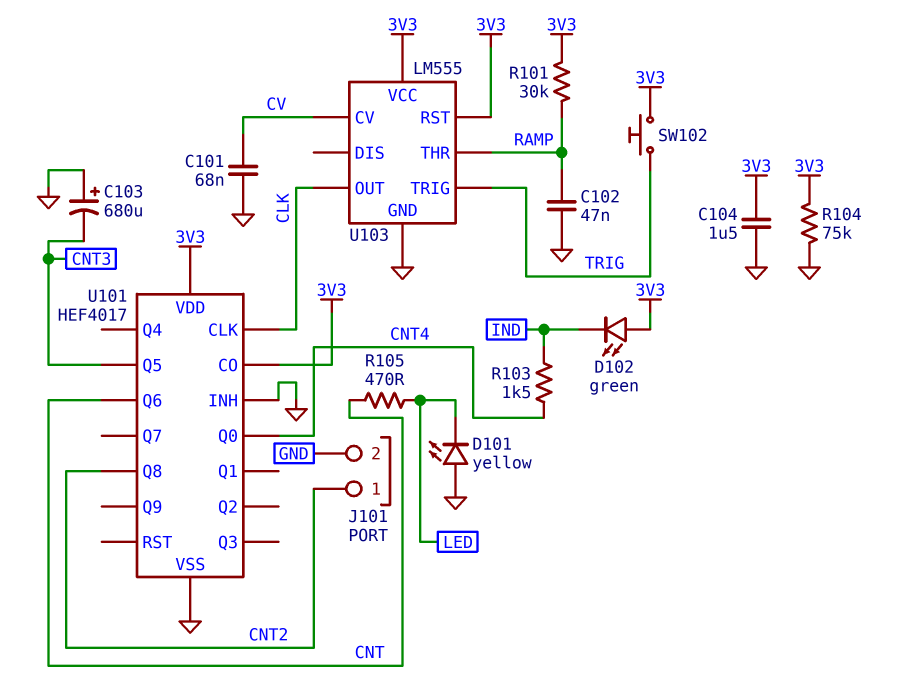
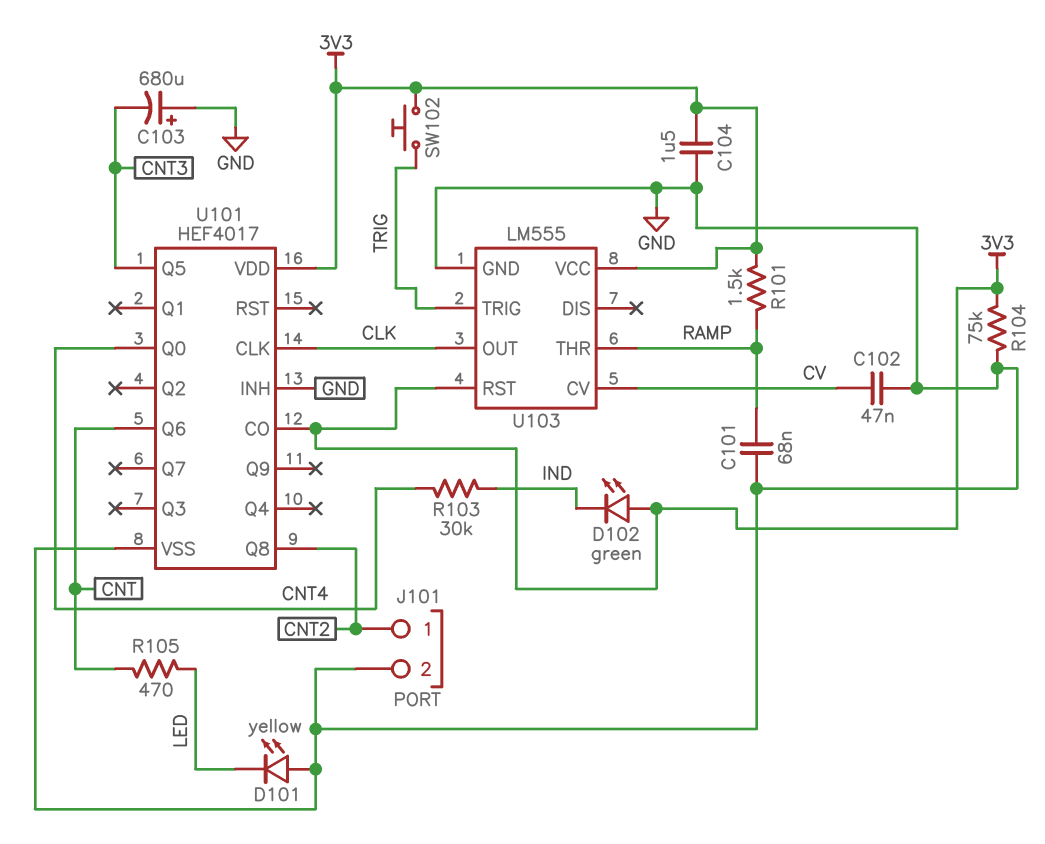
C101: 68nF (CV, GND) -> 68nF (GND, RAMP)
C102: 47nF (GND, RAMP) -> 47nF (CV, GND)
R101: 30k (3V3, RAMP) -> 1.5k (3V3, RAMP)
R103: 1.5k (CNT4, IND) -> 30k (CNT4, IND)

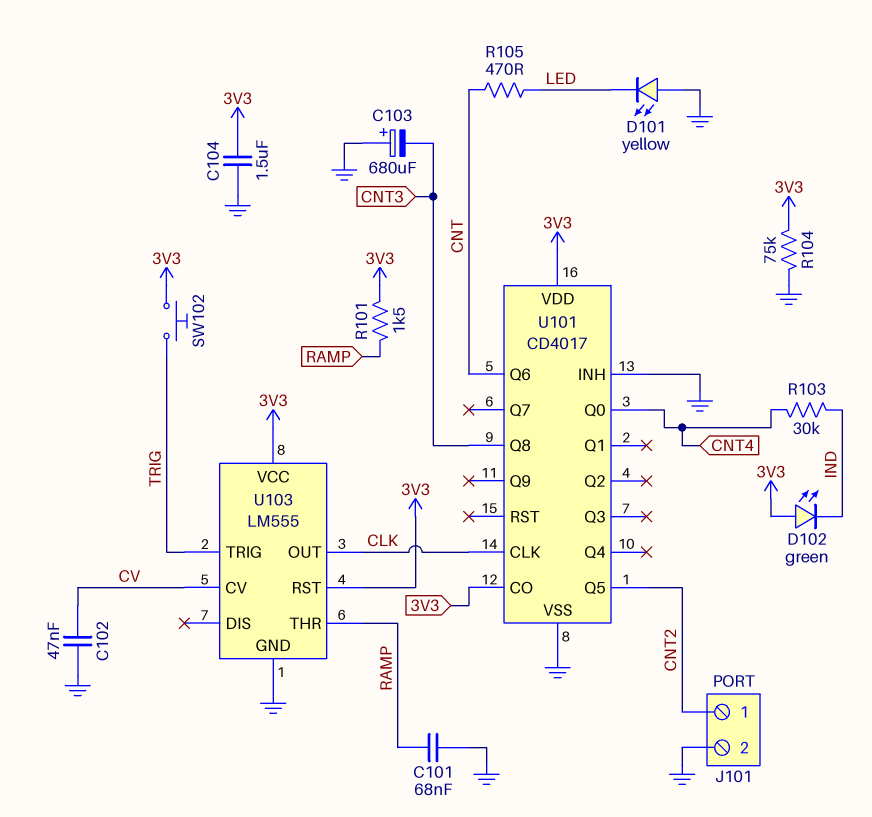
U101: HEF4017 -> CD4017
U101 pin Q5: CNT3 -> CNT2
U101 pin Q8: CNT2 -> CNT3

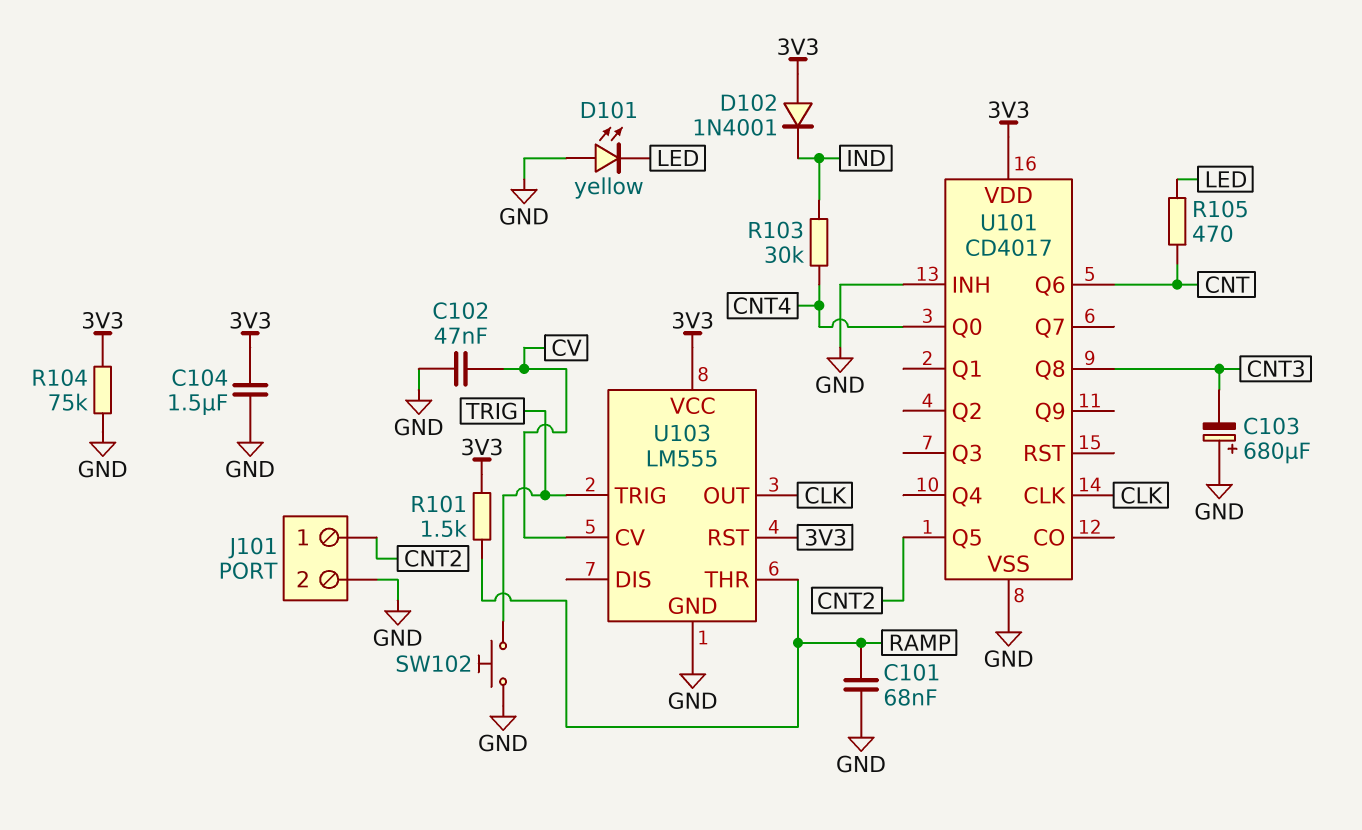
D102: LED green (A 3V3, K IND) -> diode 1N4001 (A 3V3, K IND)
SW102: button (3V3, TRIG) -> button (GND, TRIG)
U101 pin CO: 3V3 -> none

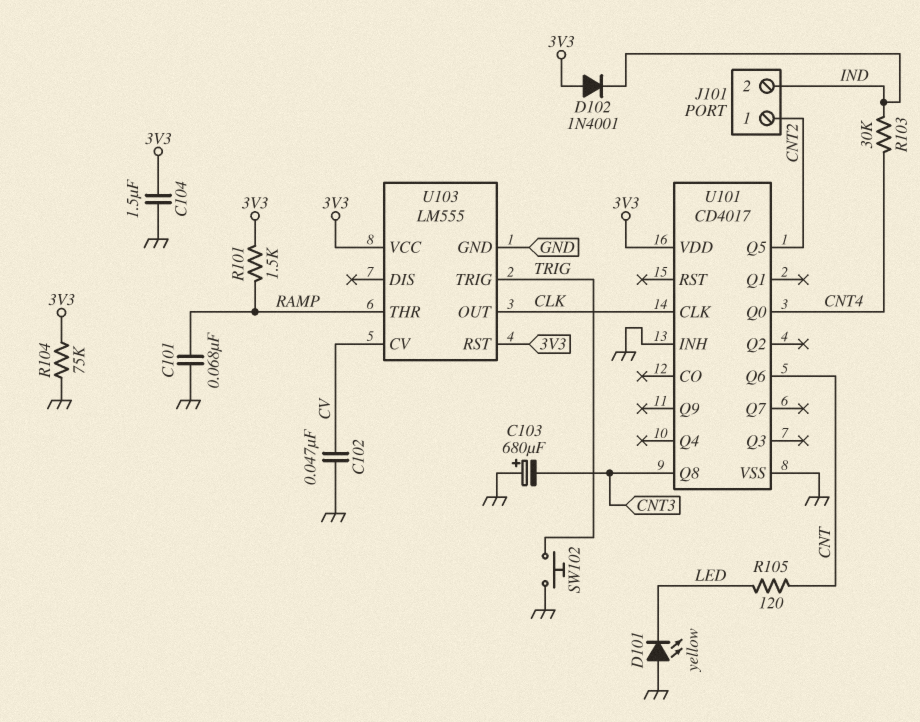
J101 pin 2: GND -> IND
R105: 470 (CNT, LED) -> 120 (CNT, LED)

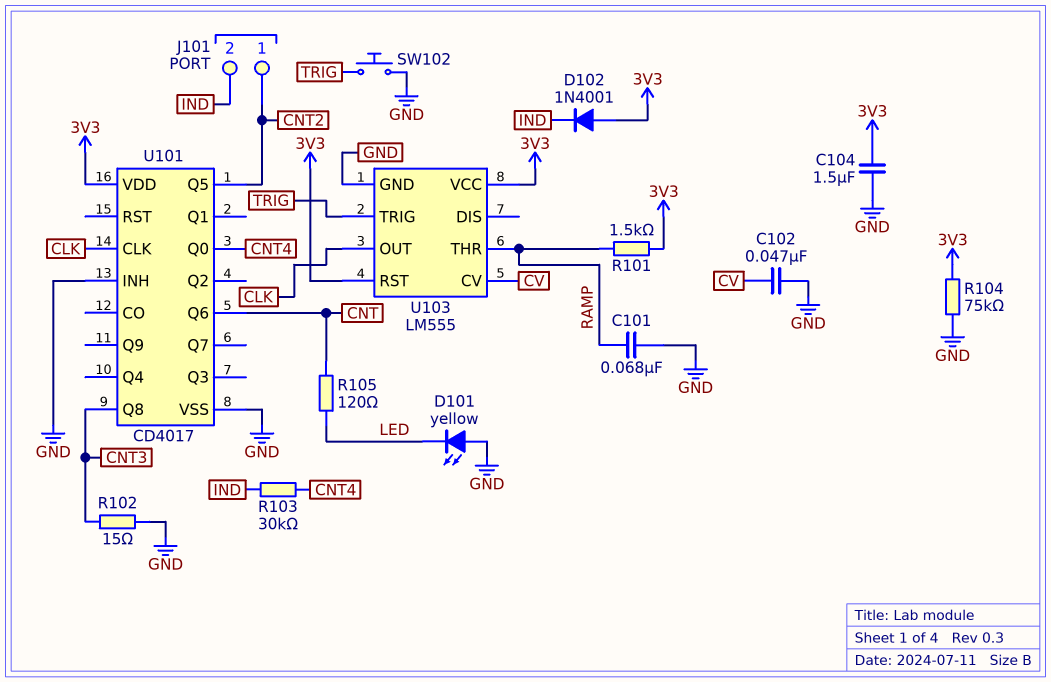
C103: 680uF (plus GND, minus CNT3) -> none
R102: none -> 15 (CNT3, GND)

